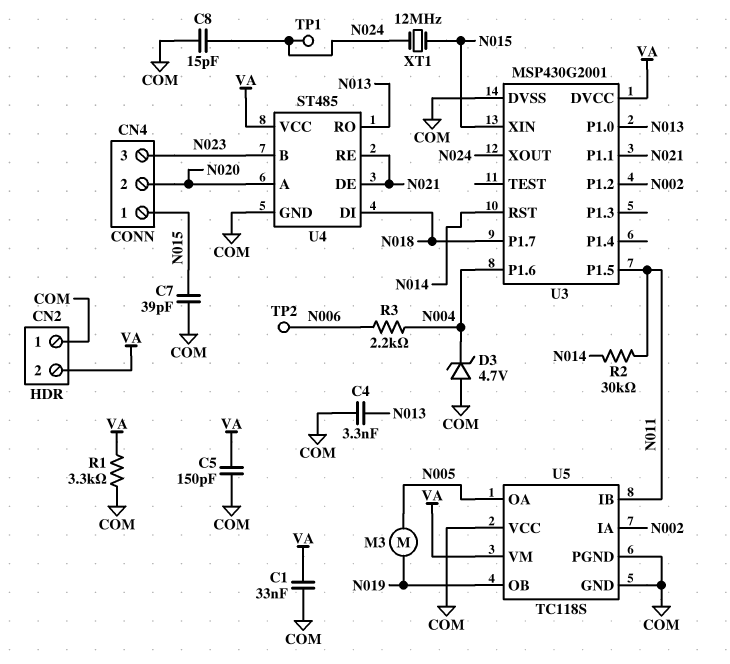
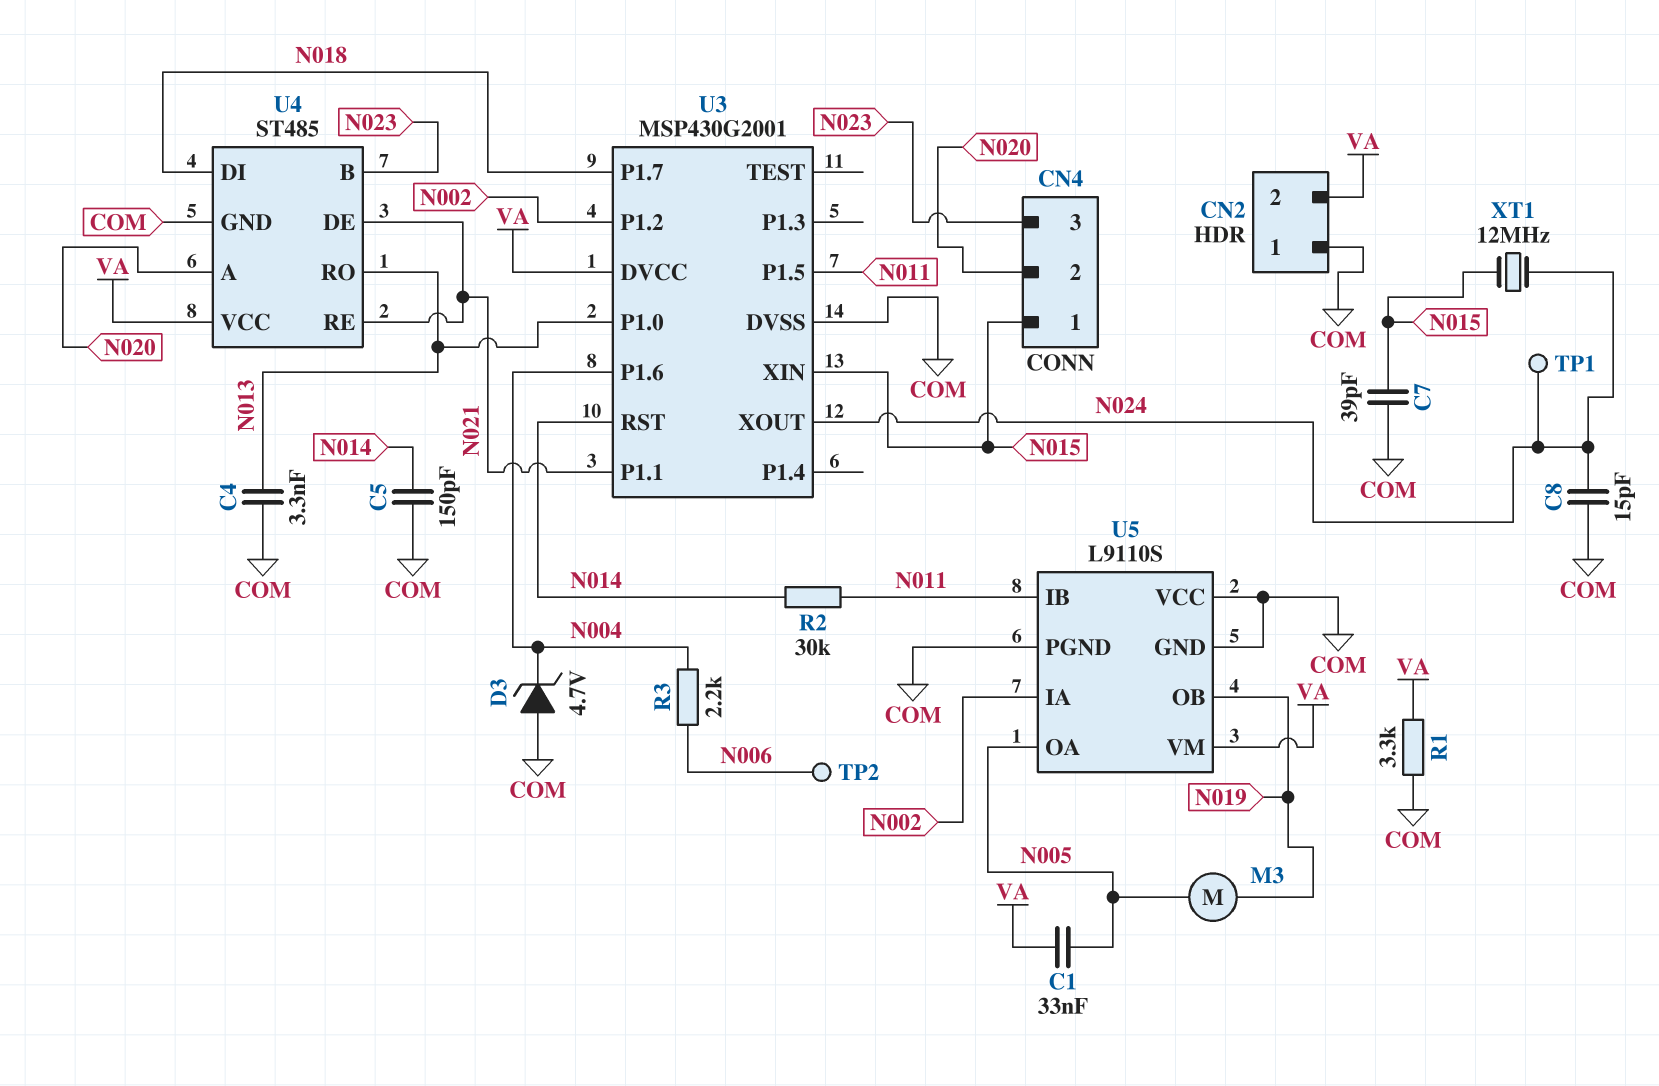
C1: 33nF (COM, VA) -> 33nF (N005, VA)
C5: 150pF (COM, VA) -> 150pF (COM, N014)
U5: TC118S -> L9110S

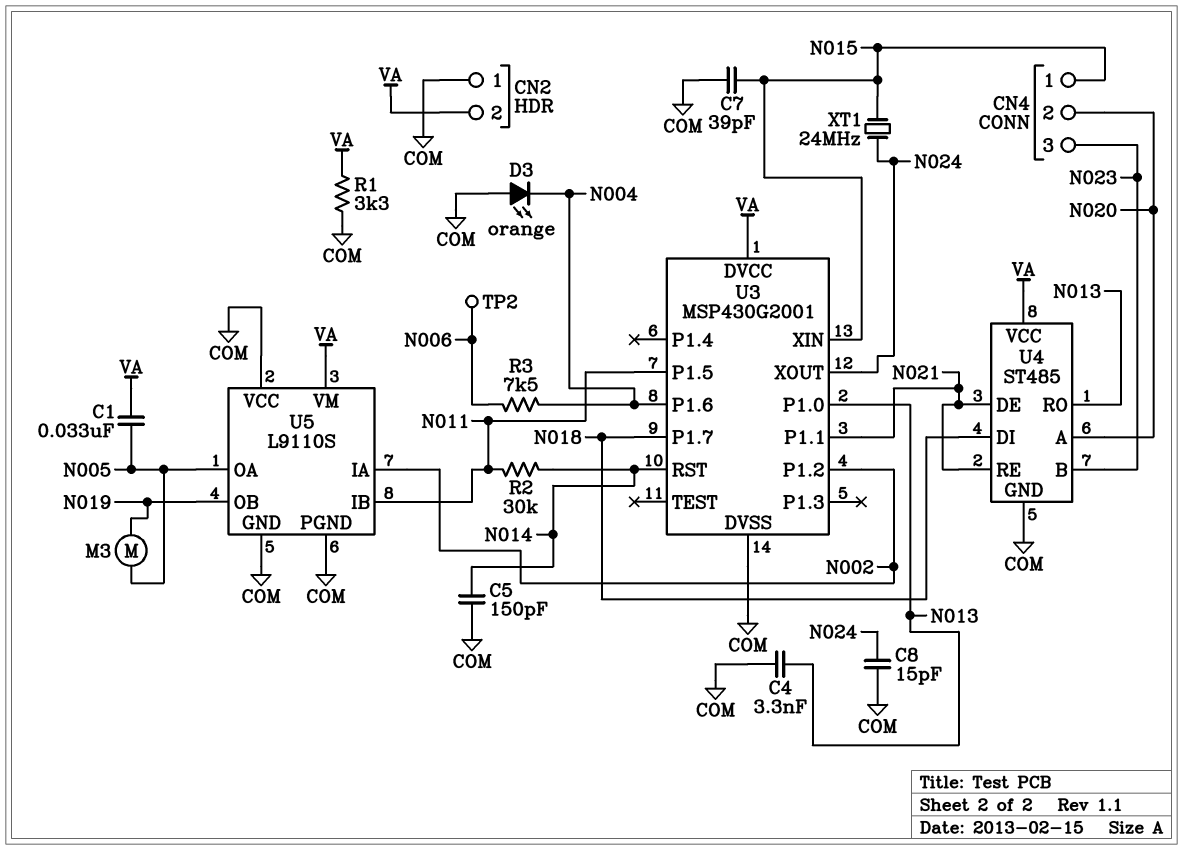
D3: zener 4.7V (A COM, K N004) -> LED orange (A COM, K N004)
R3: 2.2k (N004, N006) -> 7.5k (N004, N006)
TP1: test point (N024) -> none
XT1: 12MHz (N015, N024) -> 24MHz (N015, N024)

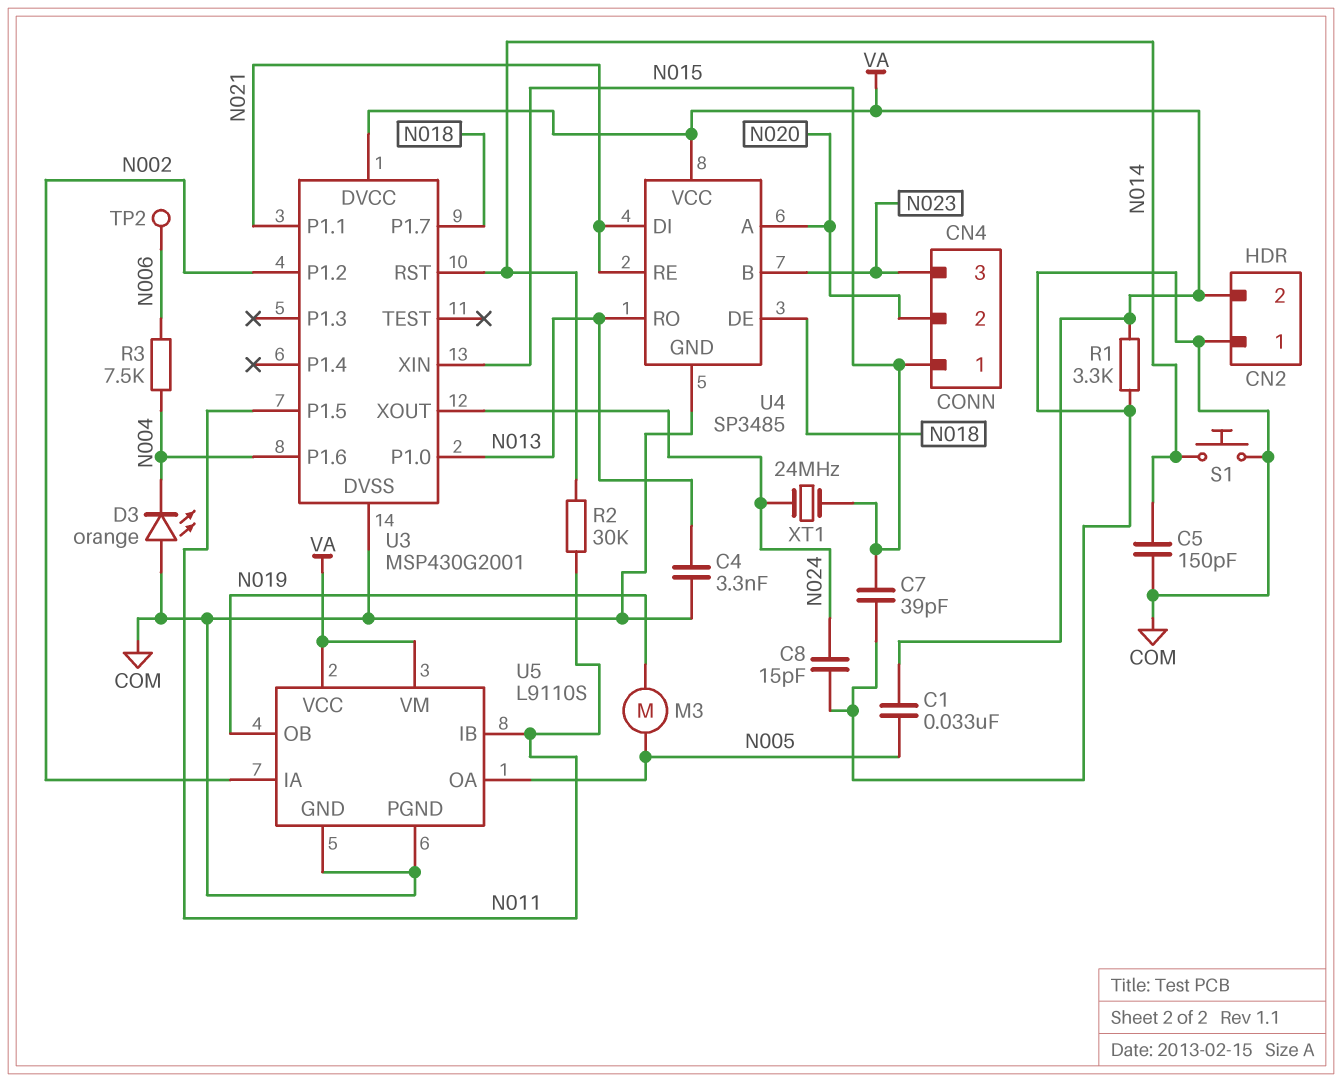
S1: none -> button (COM, N014)
U4: ST485 -> SP3485
U4 pin DE: N021 -> N018
U4 pin DI: N018 -> N021
U5 pin VCC: COM -> VA

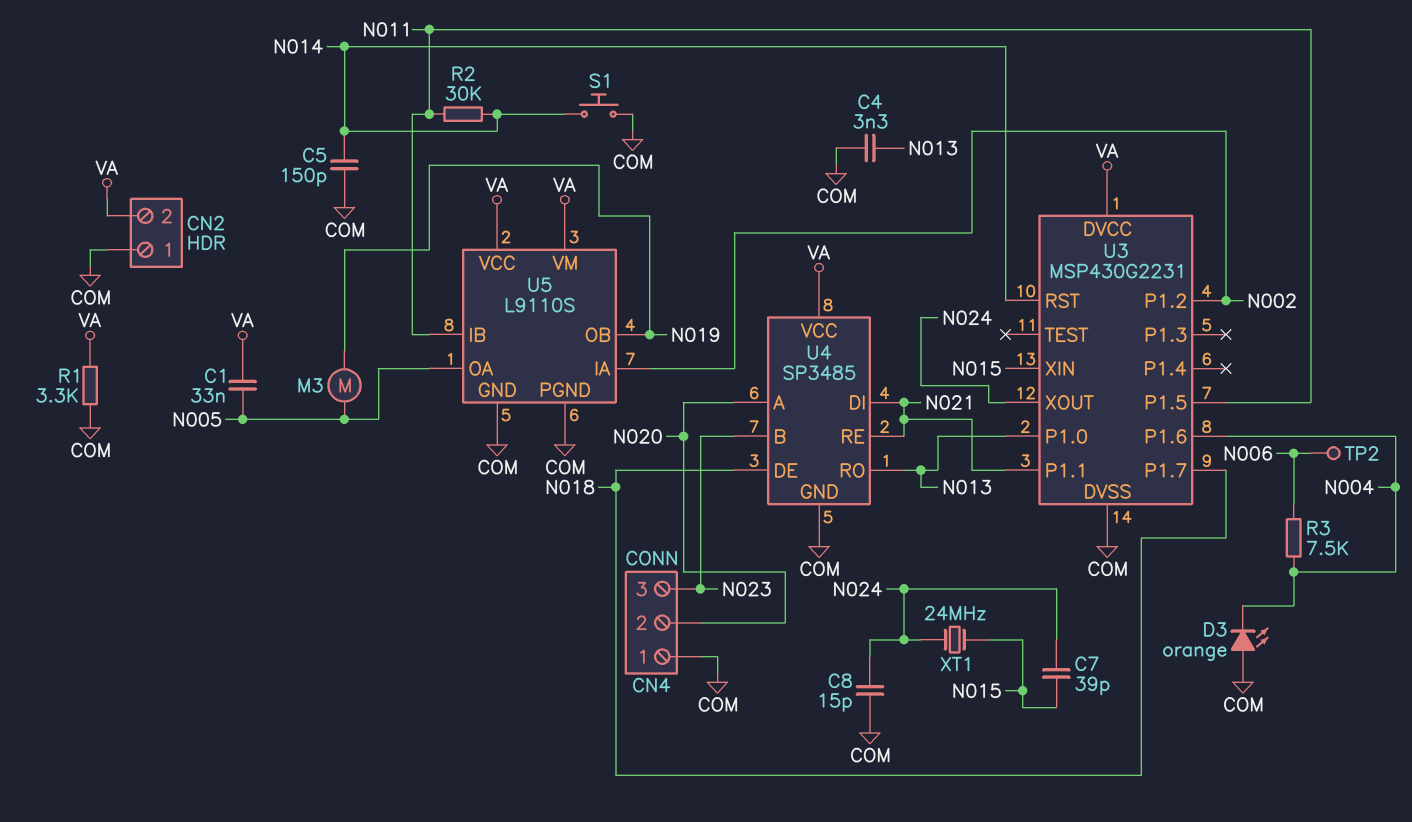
C7: 39pF (COM, N015) -> 39pF (N015, N024)
CN4 pin 1: N015 -> COM
U3: MSP430G2001 -> MSP430G2231

